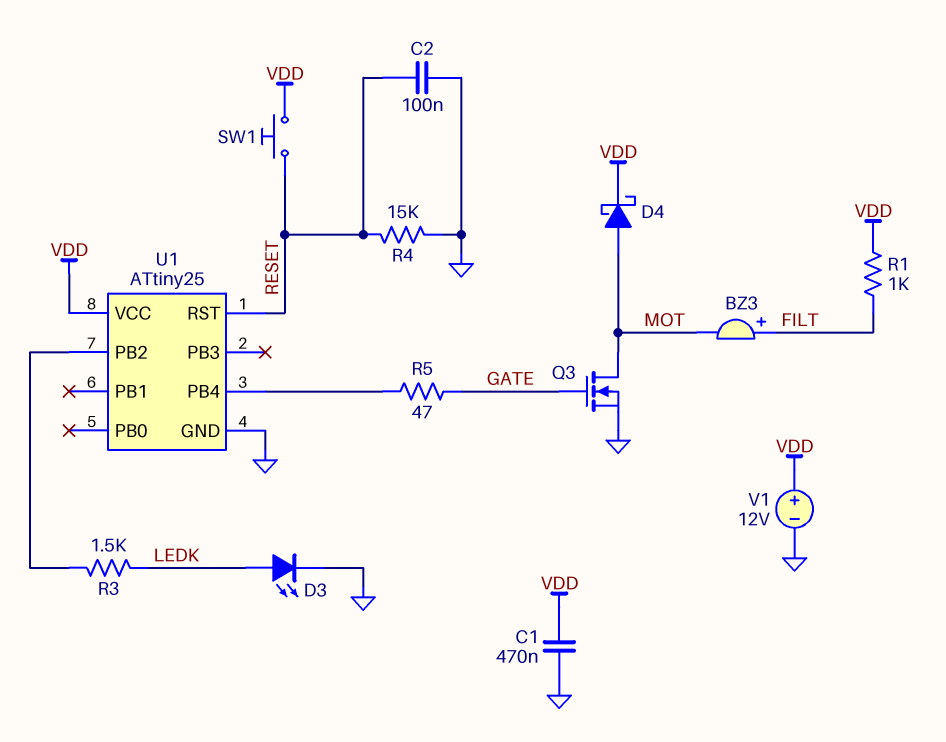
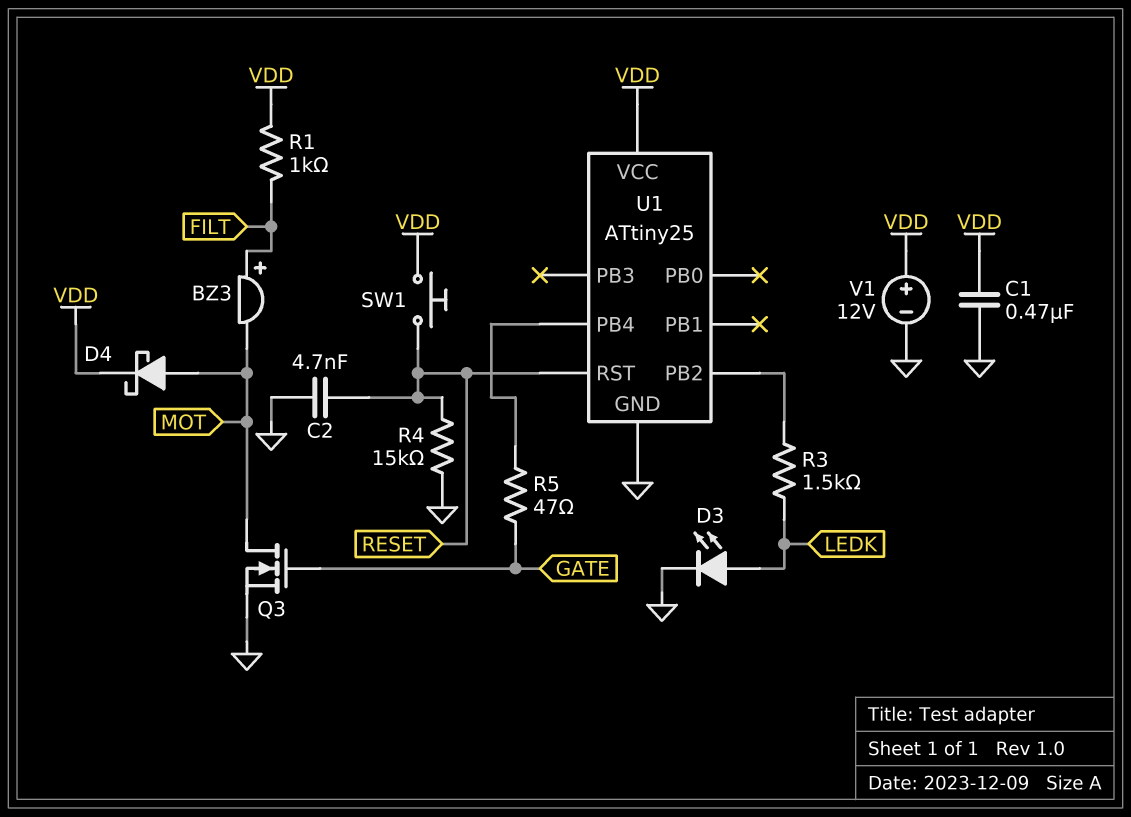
C2: 100nF (GND, RESET) -> 4.7nF (GND, RESET)

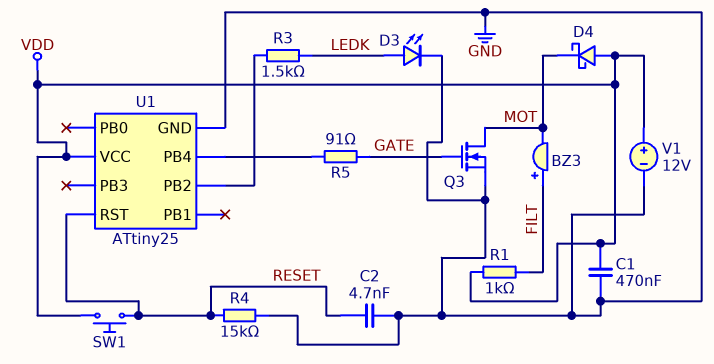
D4: schottky (A MOT, K VDD) -> schottky (A VDD, K MOT)
R5: 47 (GATE, U1/PB4) -> 91 (GATE, U1/PB4)

